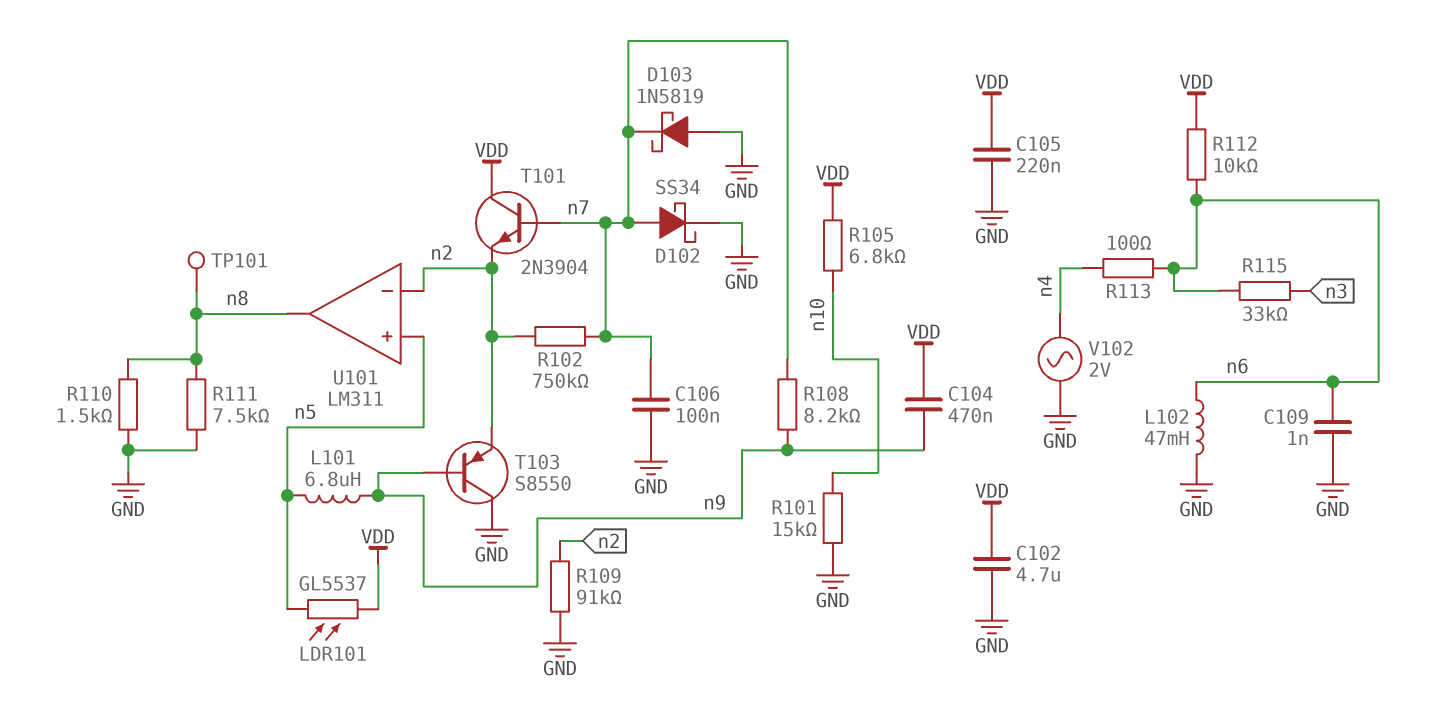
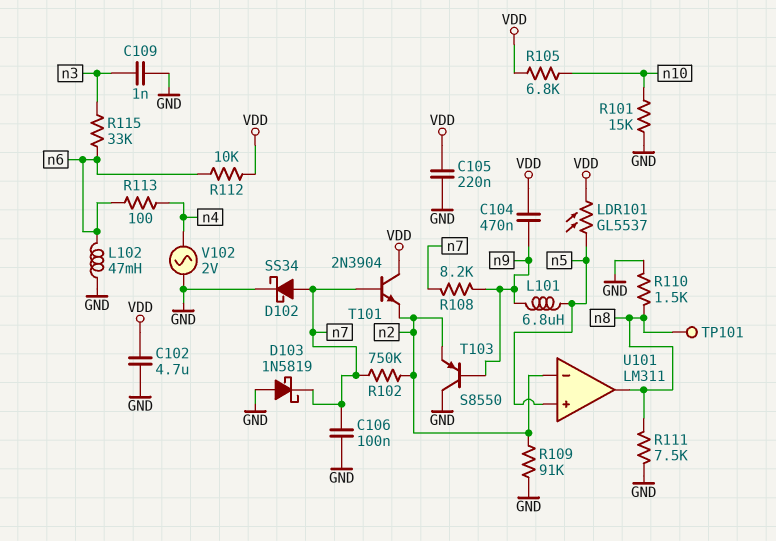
C109: 1nF (GND, n6) -> 1nF (GND, n3)

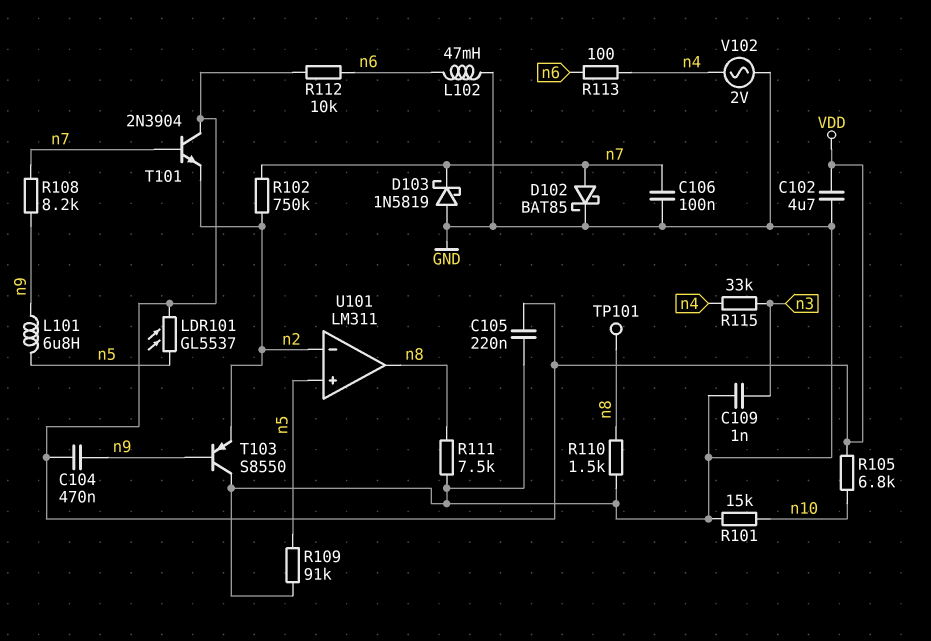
D102: schottky SS34 (A n7, K GND) -> schottky BAT85 (A n7, K GND)
R109: 91k (GND, n2) -> 91k (GND, n5)
R115: 33k (n3, n6) -> 33k (n3, n4)

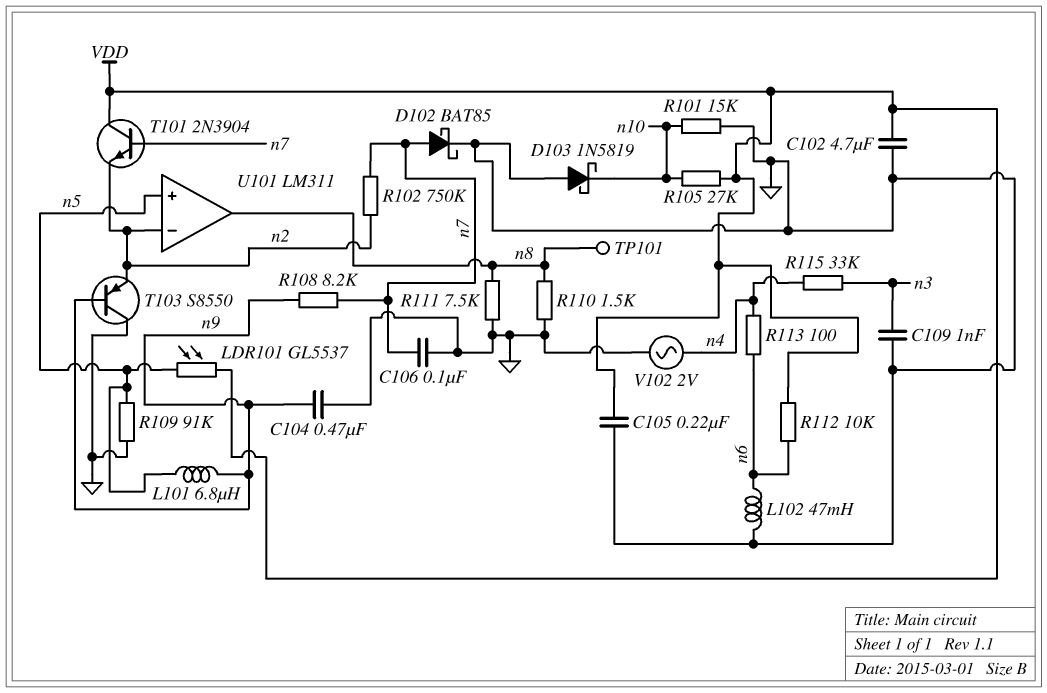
C104: 470nF (VDD, n9) -> 470nF (GND, n9)
D103: schottky 1N5819 (A GND, K n7) -> schottky 1N5819 (A GND, K n10)
R105: 6.8k (VDD, n10) -> 27k (VDD, n10)

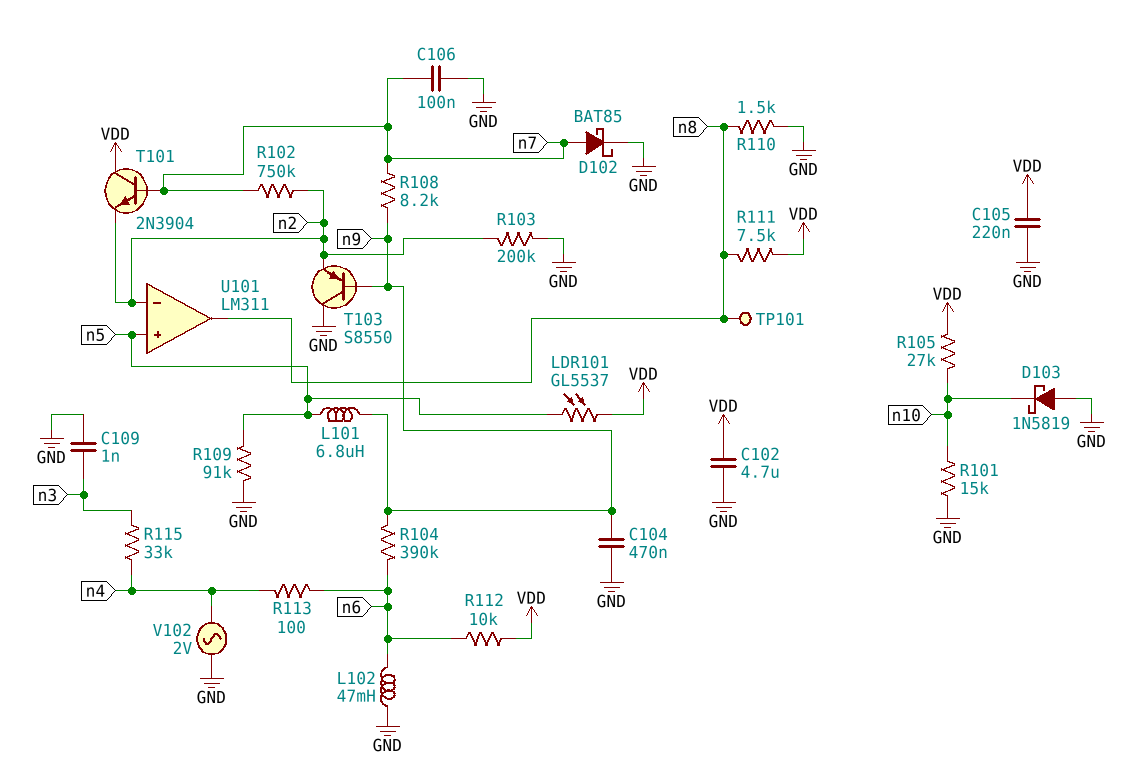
R103: none -> 200k (GND, n2)
R104: none -> 390k (n6, n9)
R111: 7.5k (GND, n8) -> 7.5k (VDD, n8)

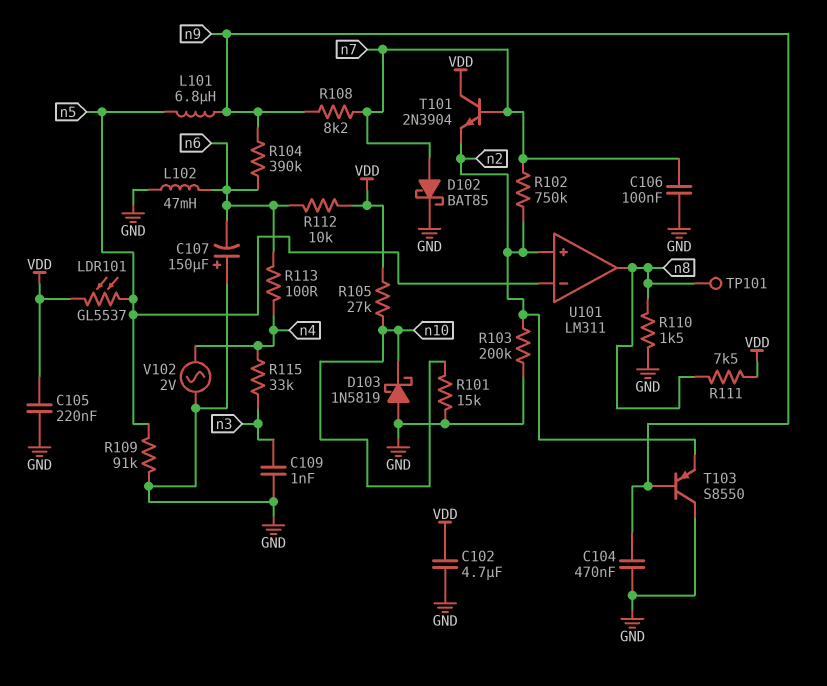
C107: none -> 150uF (plus GND, minus n6)
U101 pin in+: n5 -> n2
U101 pin in-: n2 -> n5

